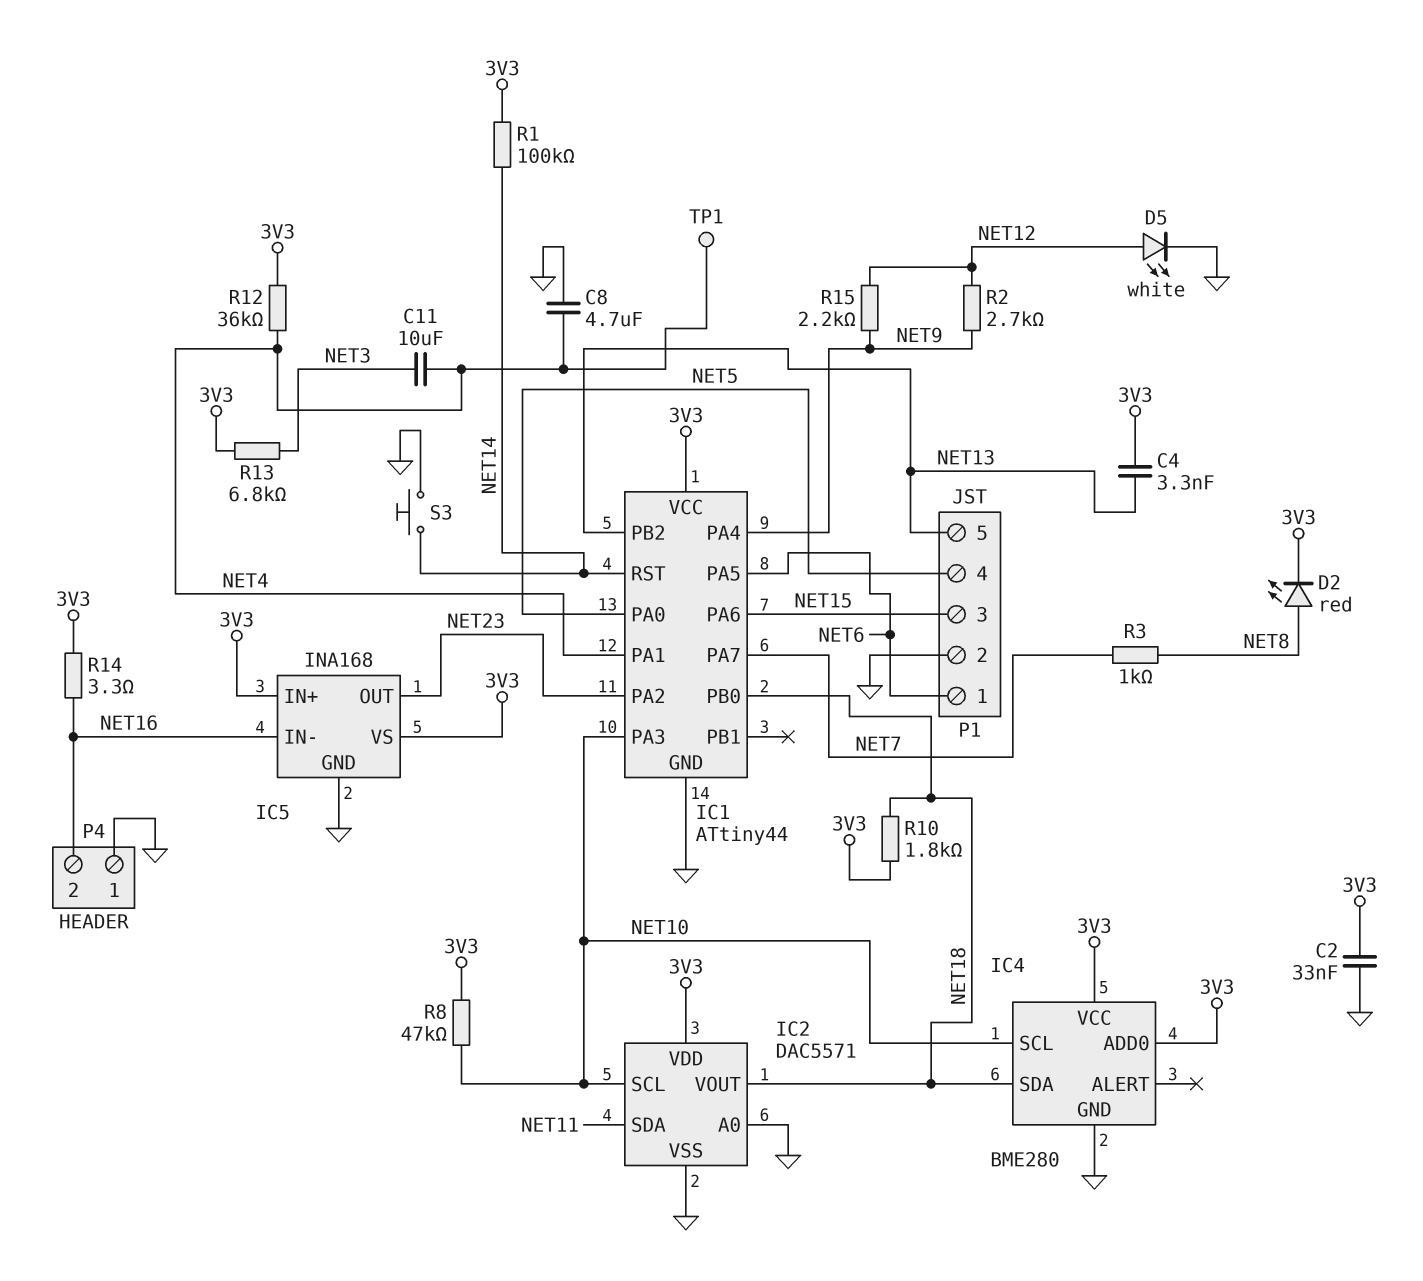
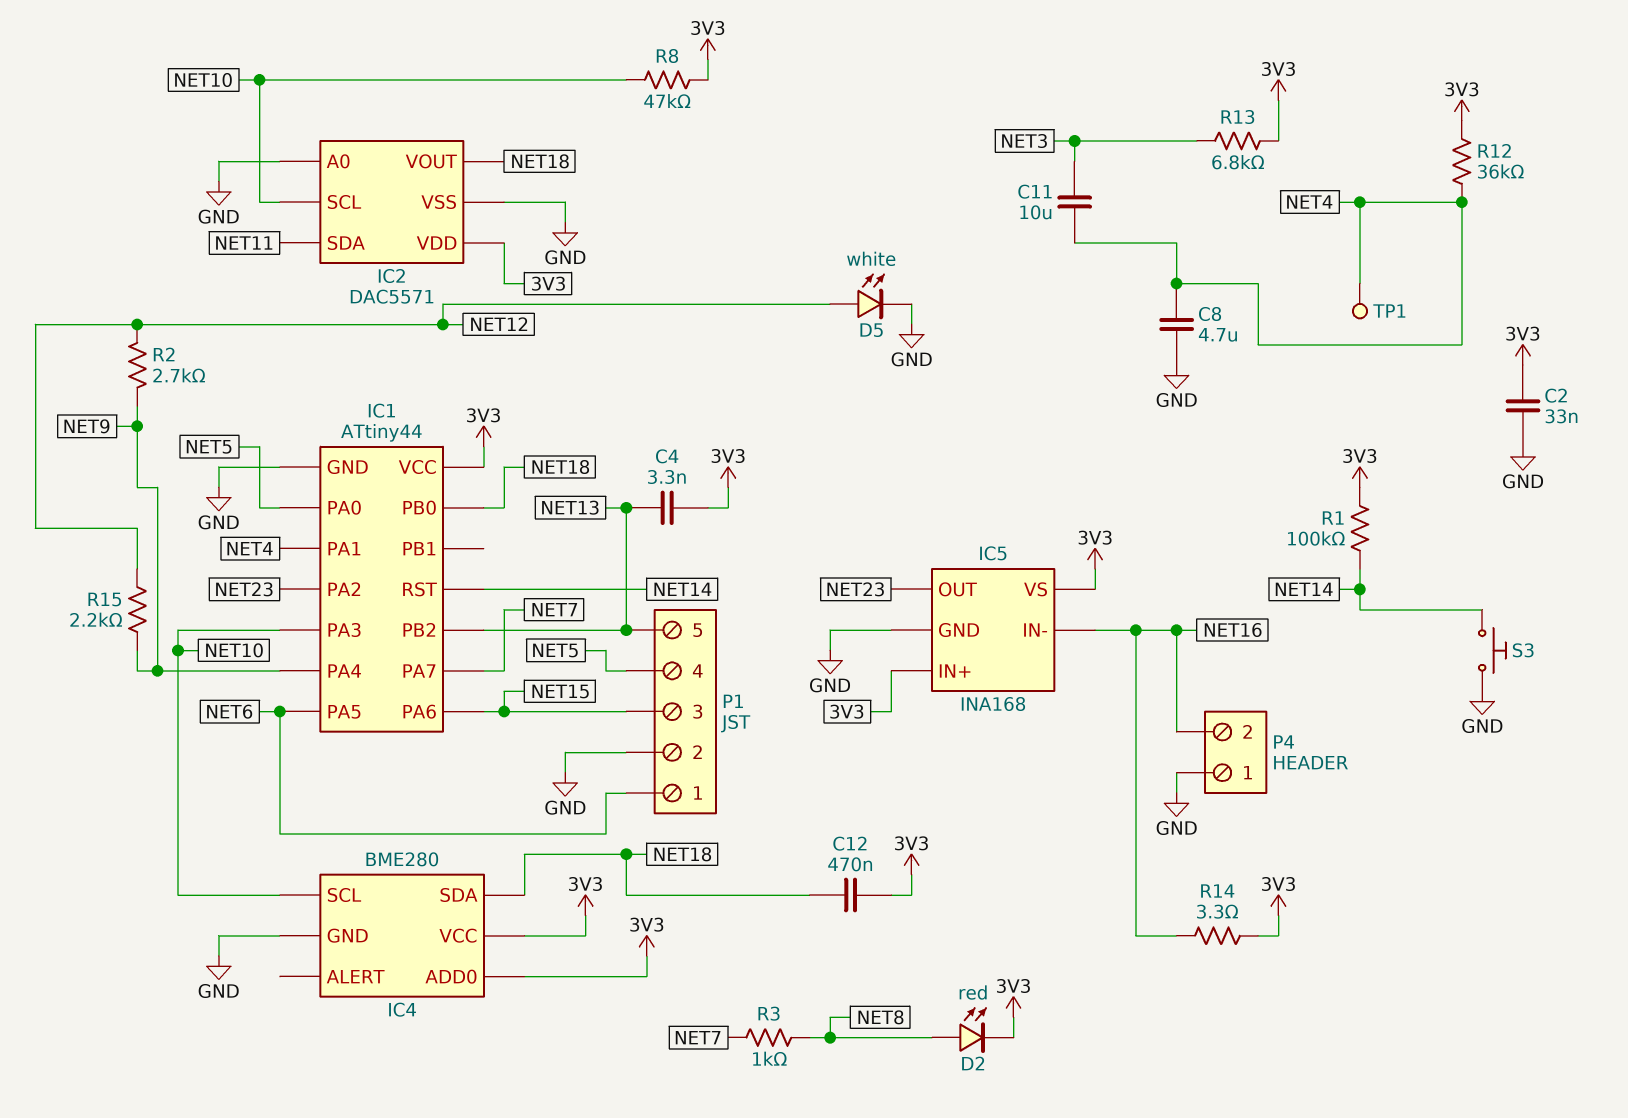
C12: none -> 470nF (3V3, NET18)
R10: 1.8k (3V3, NET18) -> none

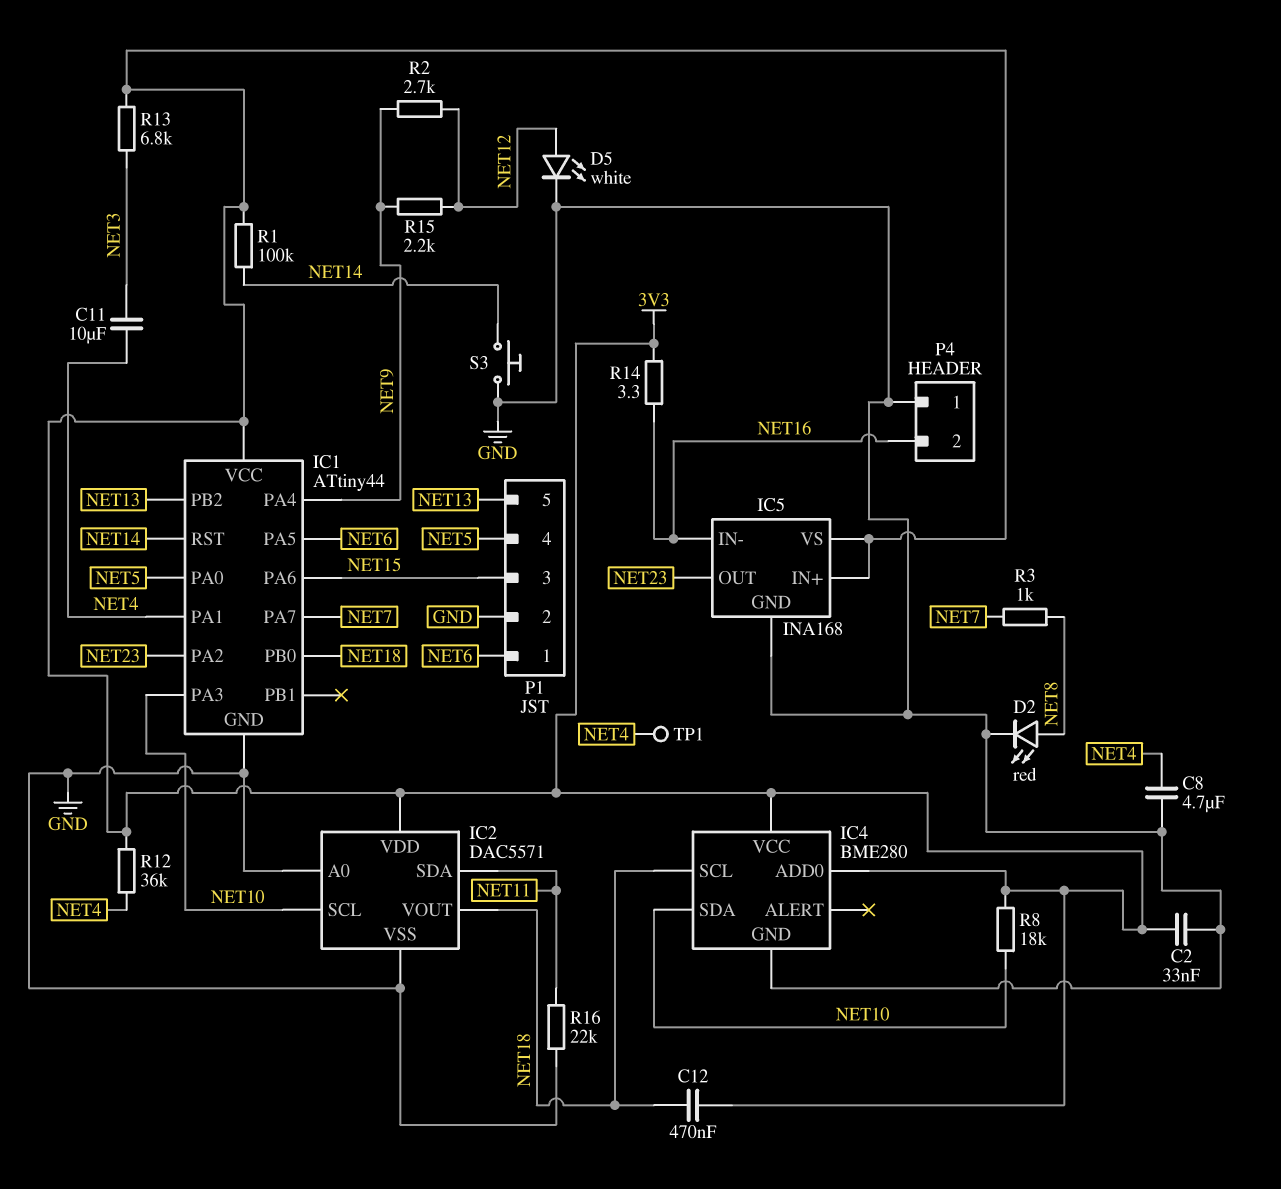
C4: 3.3nF (3V3, NET13) -> none
D2: LED red (A NET8, K 3V3) -> LED red (A NET8, K GND)
IC4 pin SCL: NET10 -> NET18
IC4 pin SDA: NET18 -> NET10
R8: 47k (3V3, NET10) -> 18k (3V3, NET10)
R16: none -> 22k (GND, NET11)

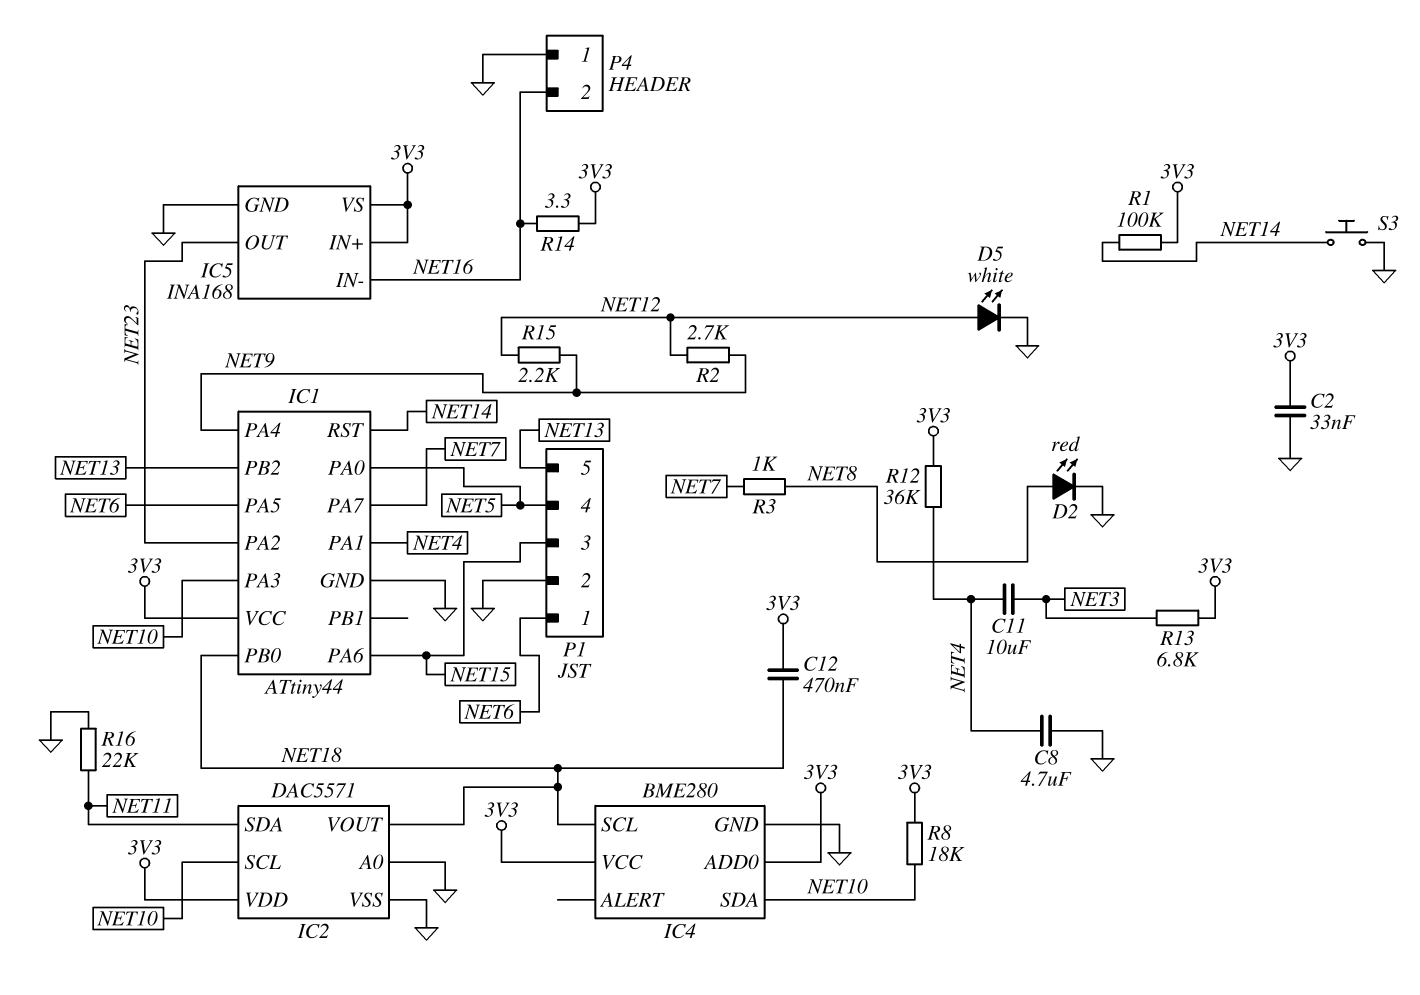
TP1: test point (NET4) -> none

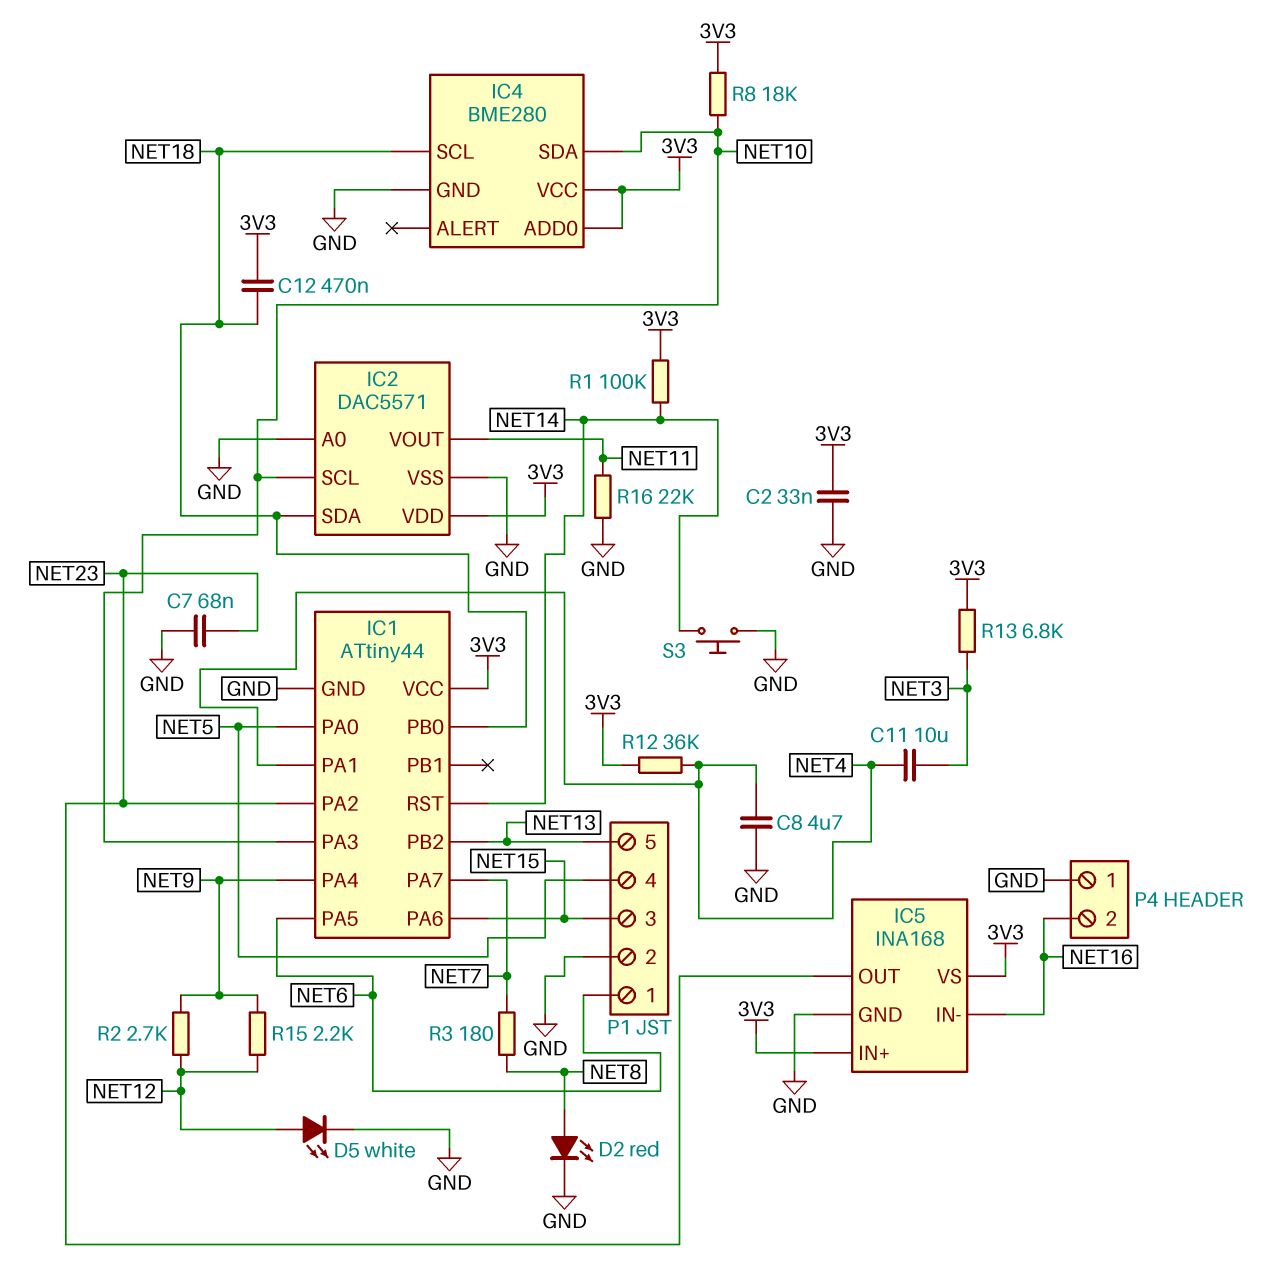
C7: none -> 68nF (GND, NET23)
IC2 pin SDA: NET11 -> NET18
IC2 pin VOUT: NET18 -> NET11
R3: 1k (NET7, NET8) -> 180 (NET7, NET8)
R14: 3.3 (3V3, NET16) -> none

